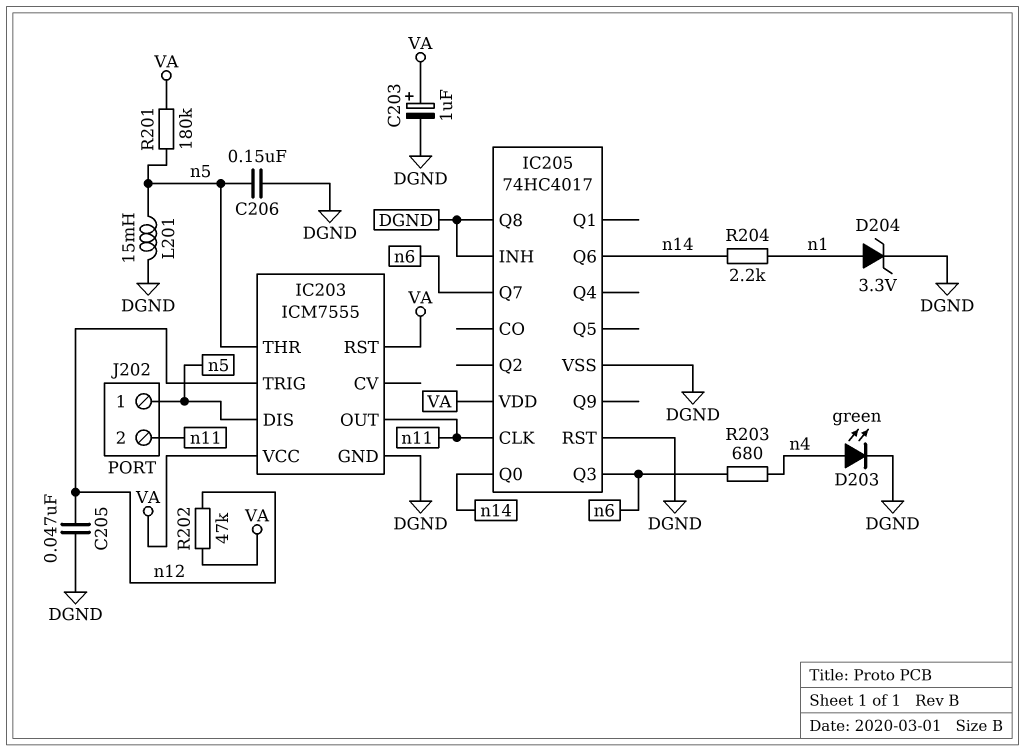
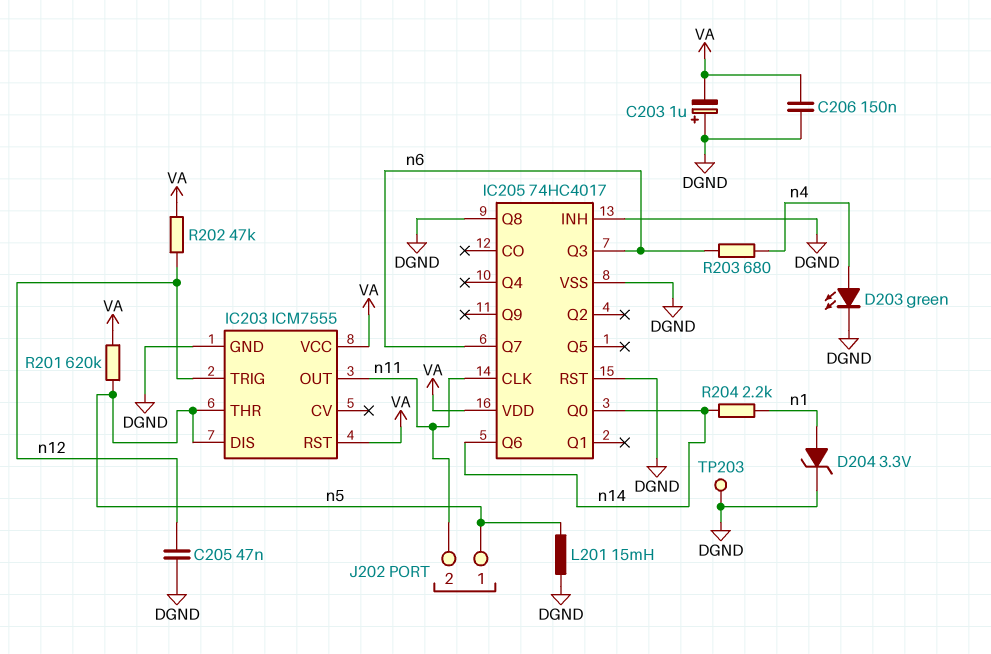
C203: 1uF (plus VA, minus DGND) -> 1uF (plus DGND, minus VA)
C206: 150nF (DGND, n5) -> 150nF (DGND, VA)
R201: 180k (VA, n5) -> 620k (VA, n5)
TP203: none -> test point (DGND)

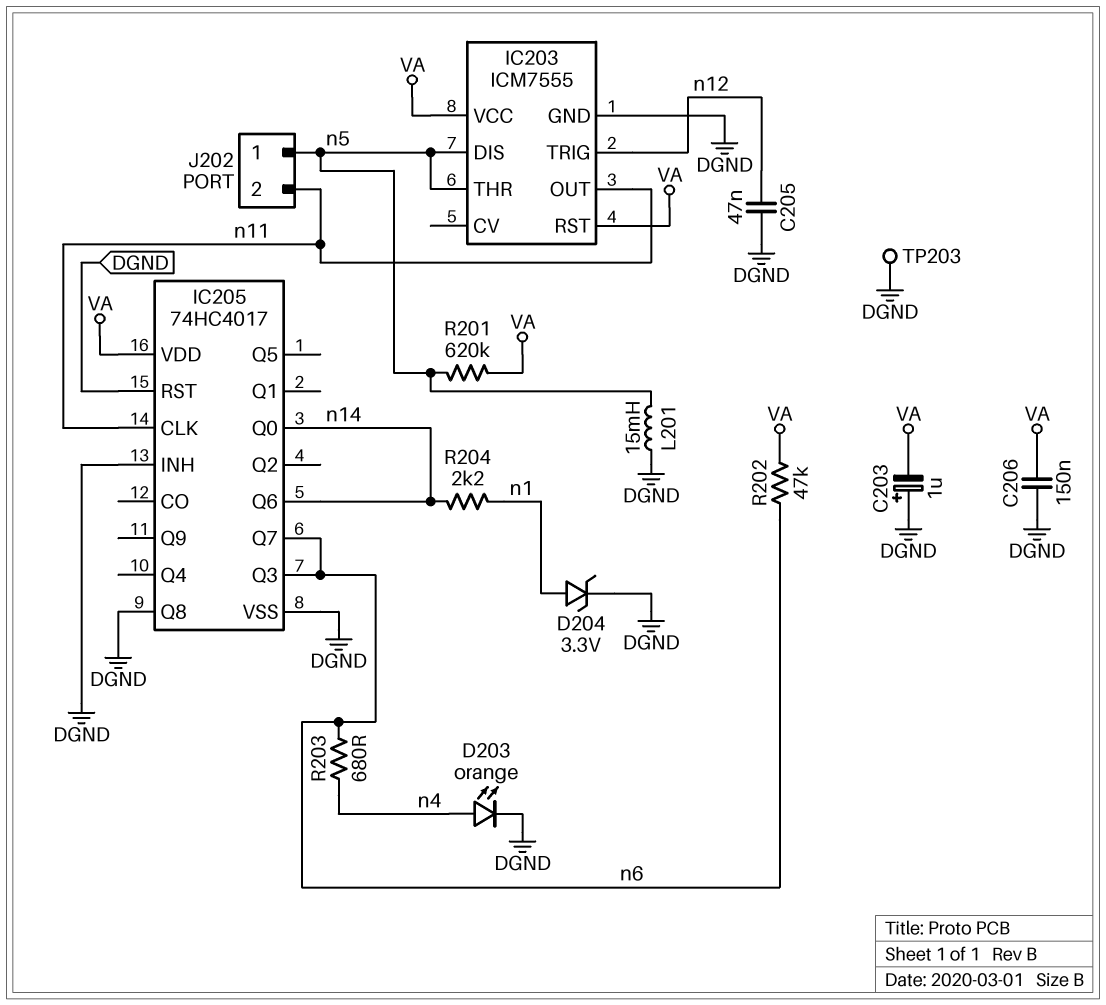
D203: LED green (A n4, K DGND) -> LED orange (A n4, K DGND)
R202: 47k (VA, n12) -> 47k (VA, n6)

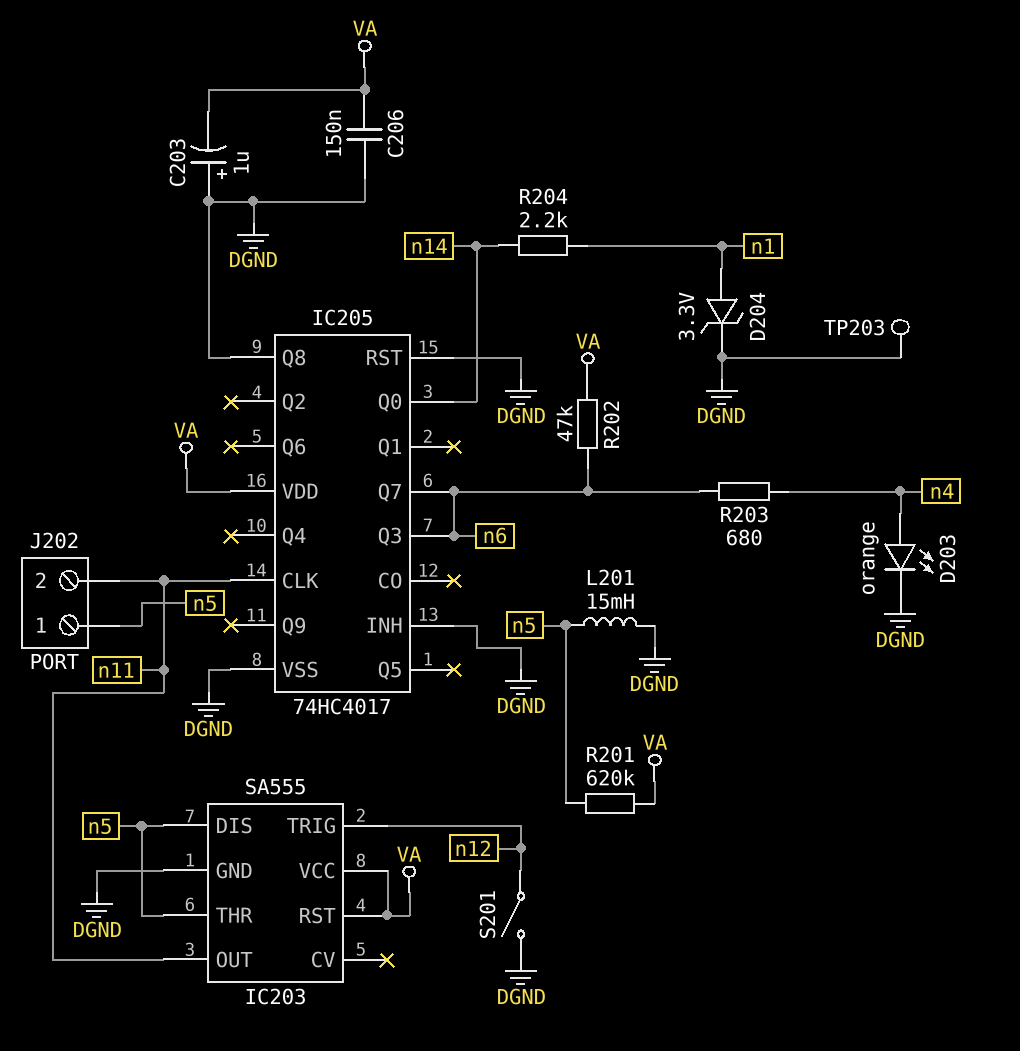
C205: 47nF (DGND, n12) -> none
IC203: ICM7555 -> SA555
IC205 pin Q6: n14 -> none
S201: none -> switch (DGND, n12)

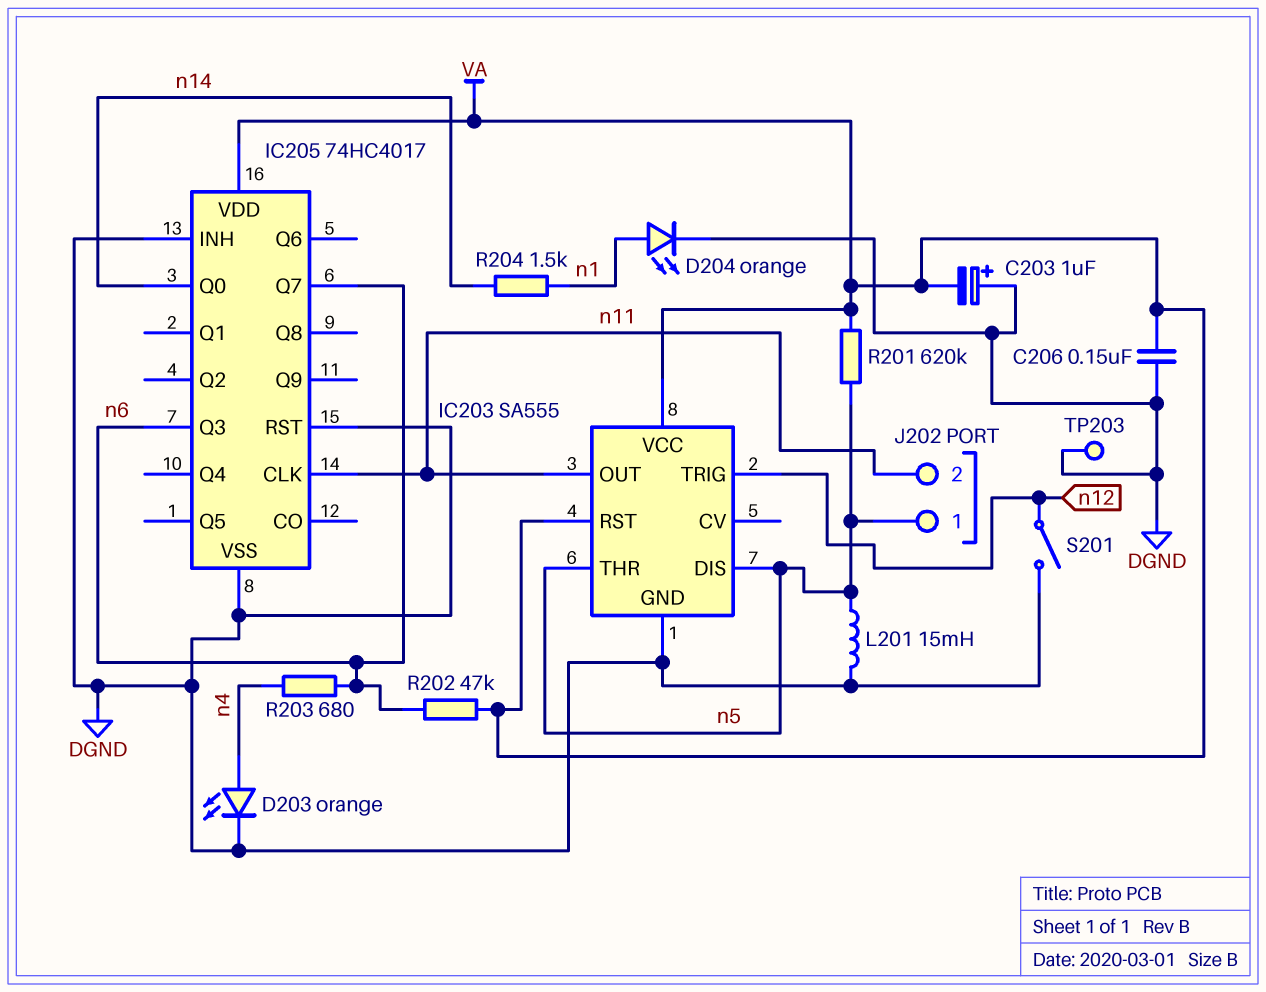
D204: zener 3.3V (A n1, K DGND) -> LED orange (A n1, K DGND)
IC205 pin Q8: DGND -> none
R204: 2.2k (n1, n14) -> 1.5k (n1, n14)

